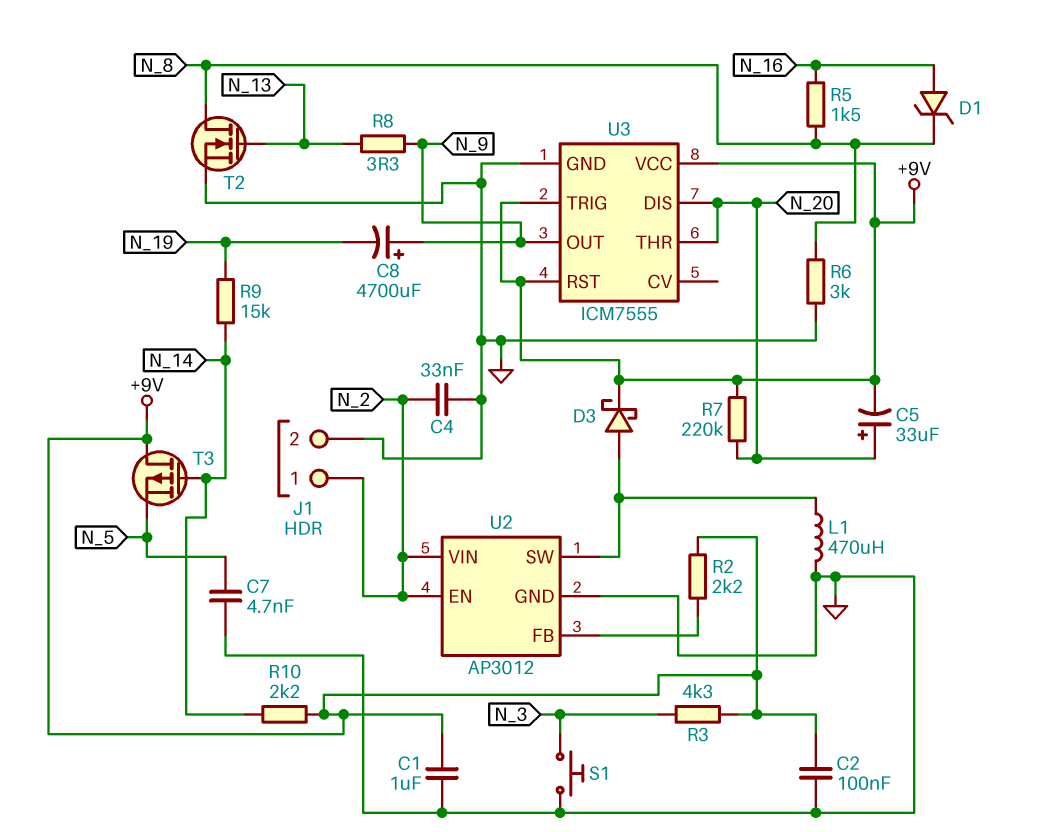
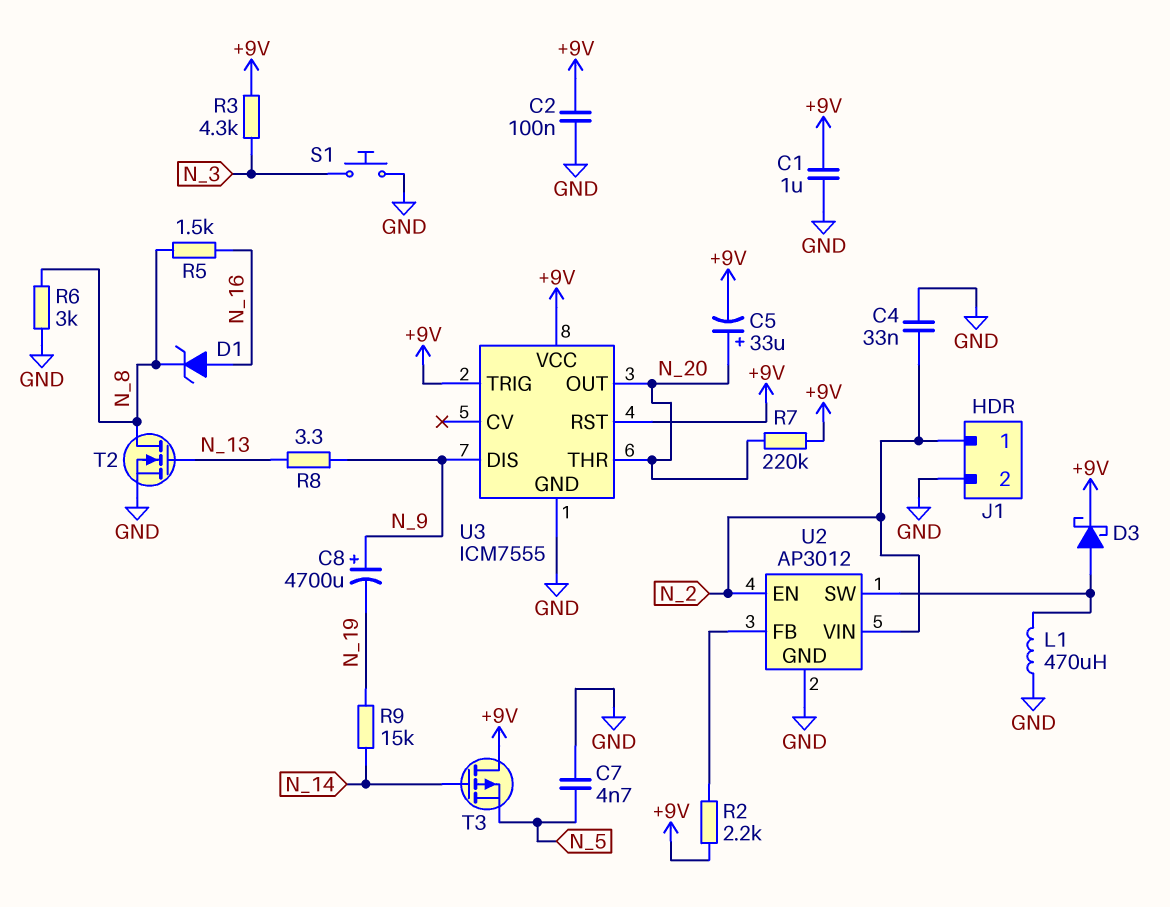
R10: 2.2k (+9V, N_14) -> none
U3 pin DIS: N_20 -> N_9
U3 pin OUT: N_9 -> N_20

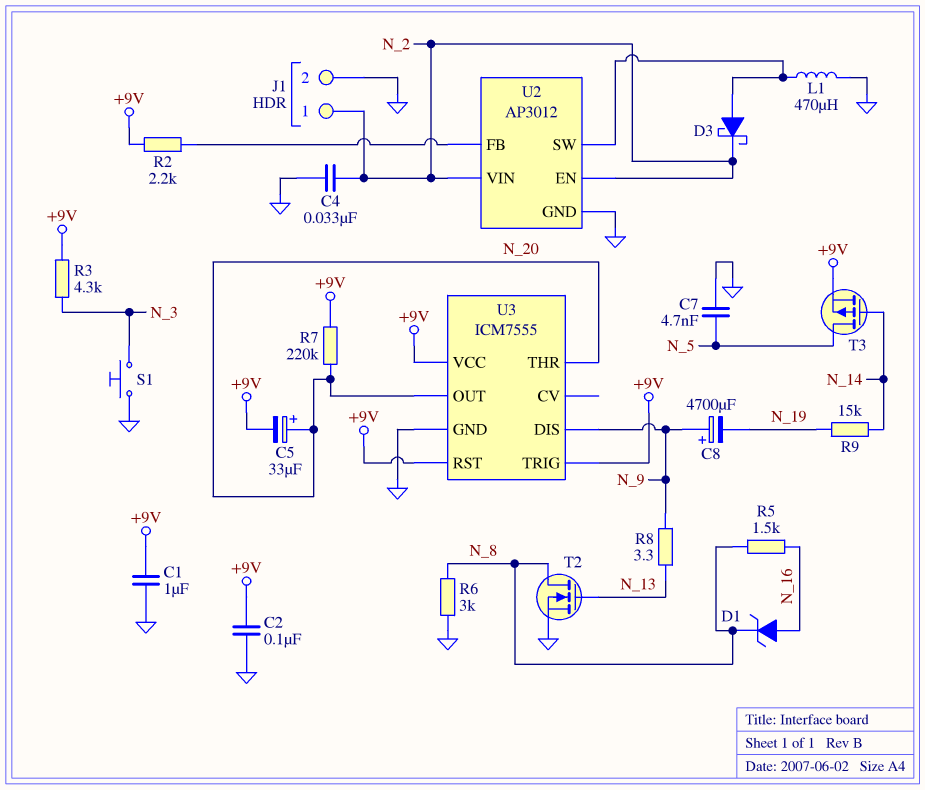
D3: schottky (A U2/SW, K +9V) -> schottky (A U2/SW, K N_2)
T3: PMOS (G N_14, D +9V, S N_5) -> PMOS (G N_14, D N_5, S +9V)

